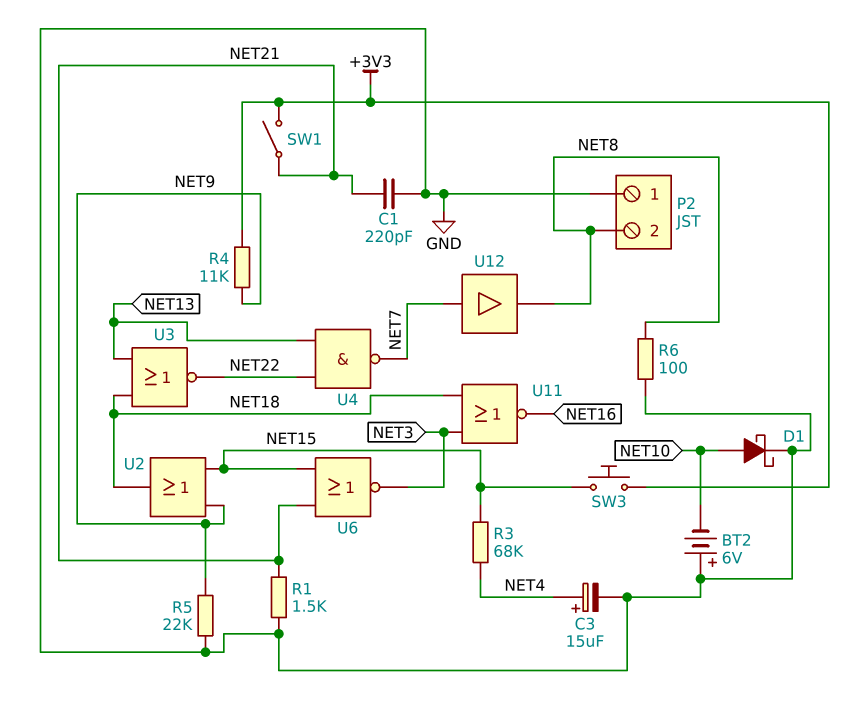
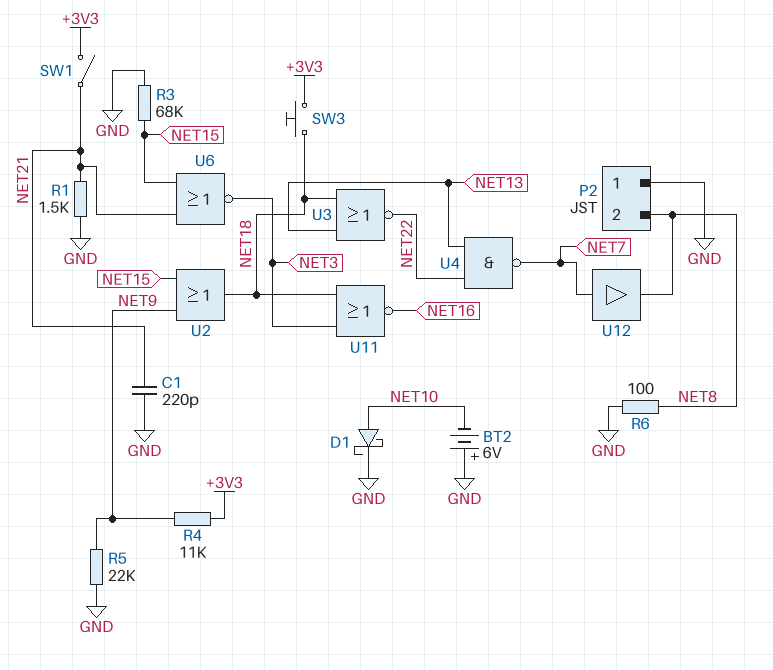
C3: 15uF (plus NET4, minus GND) -> none
R3: 68k (NET4, NET15) -> 68k (GND, NET15)
SW3: button (+3V3, NET15) -> button (+3V3, NET18)

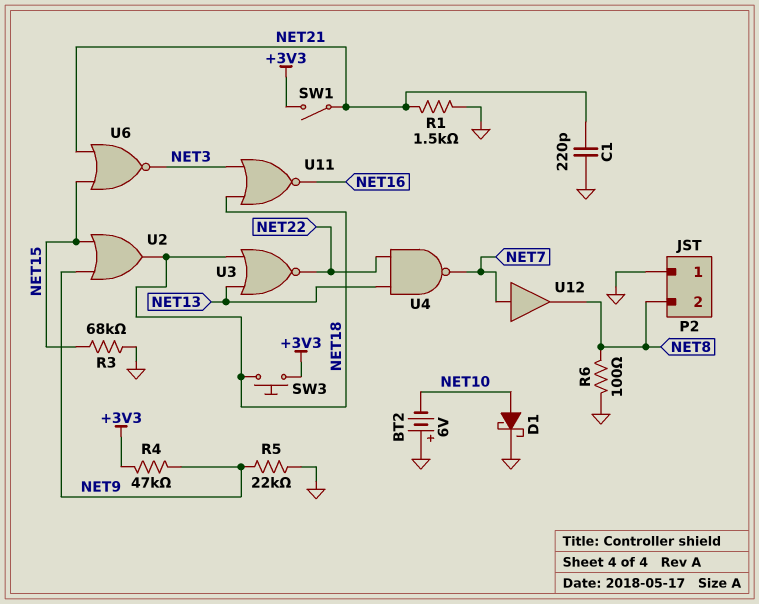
R4: 11k (+3V3, NET9) -> 47k (+3V3, NET9)

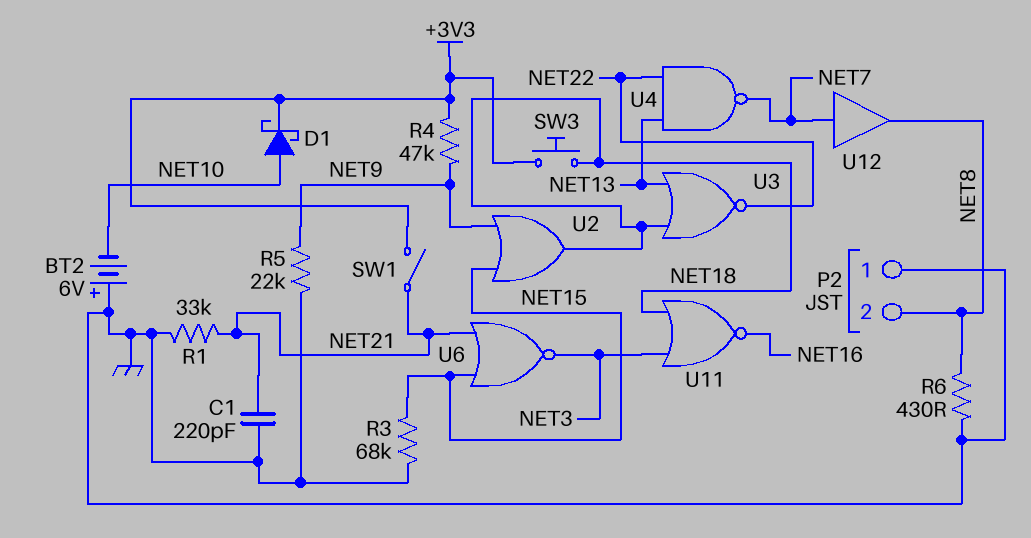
D1: schottky (A NET10, K GND) -> schottky (A NET10, K +3V3)
R1: 1.5k (GND, NET21) -> 33k (GND, NET21)
R6: 100 (GND, NET8) -> 430 (GND, NET8)

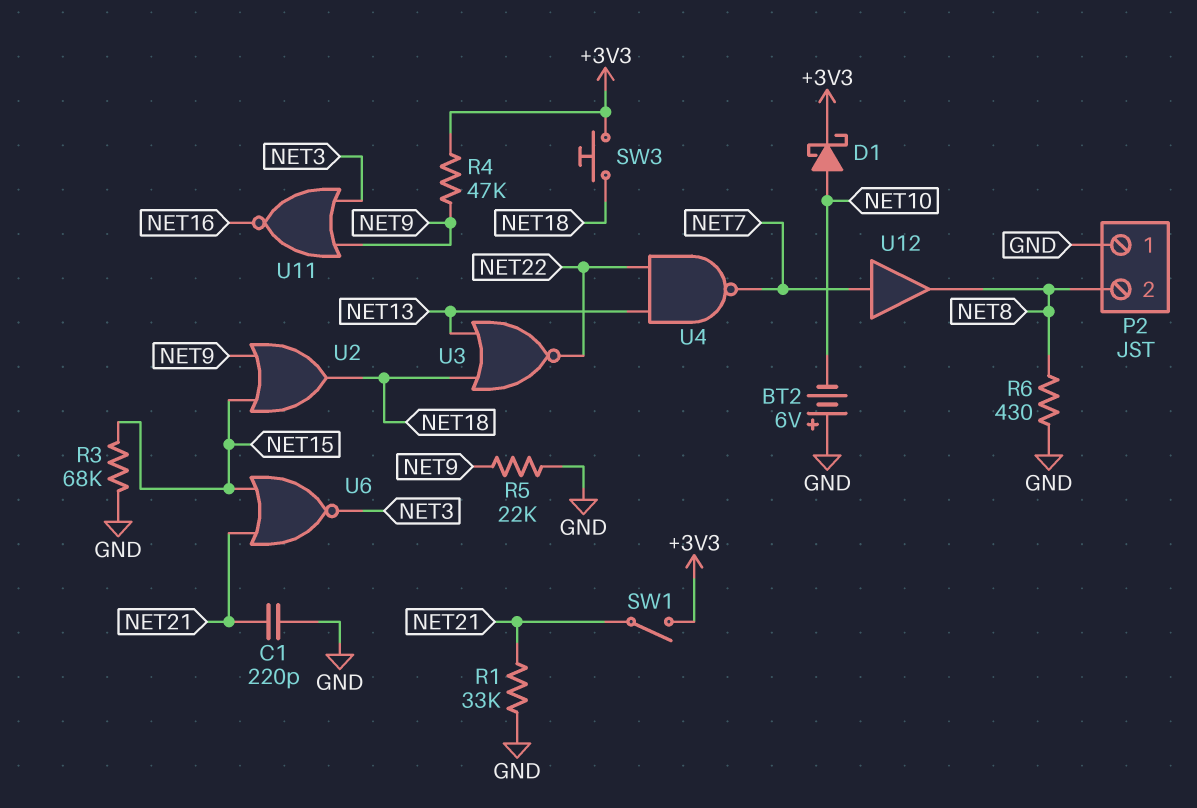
U11: NOR (in NET3, in NET18, out NET16) -> NOR (in NET3, in NET9, out NET16)

